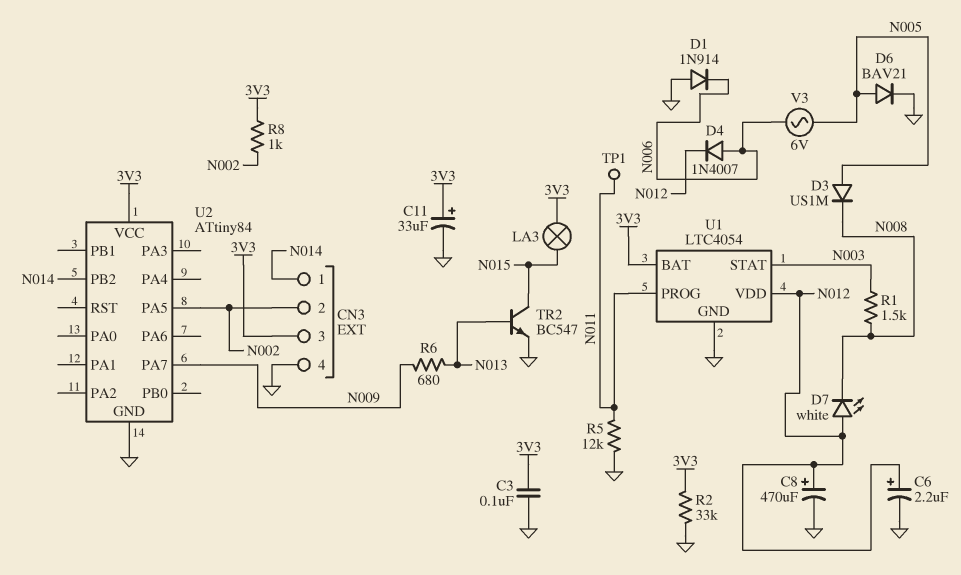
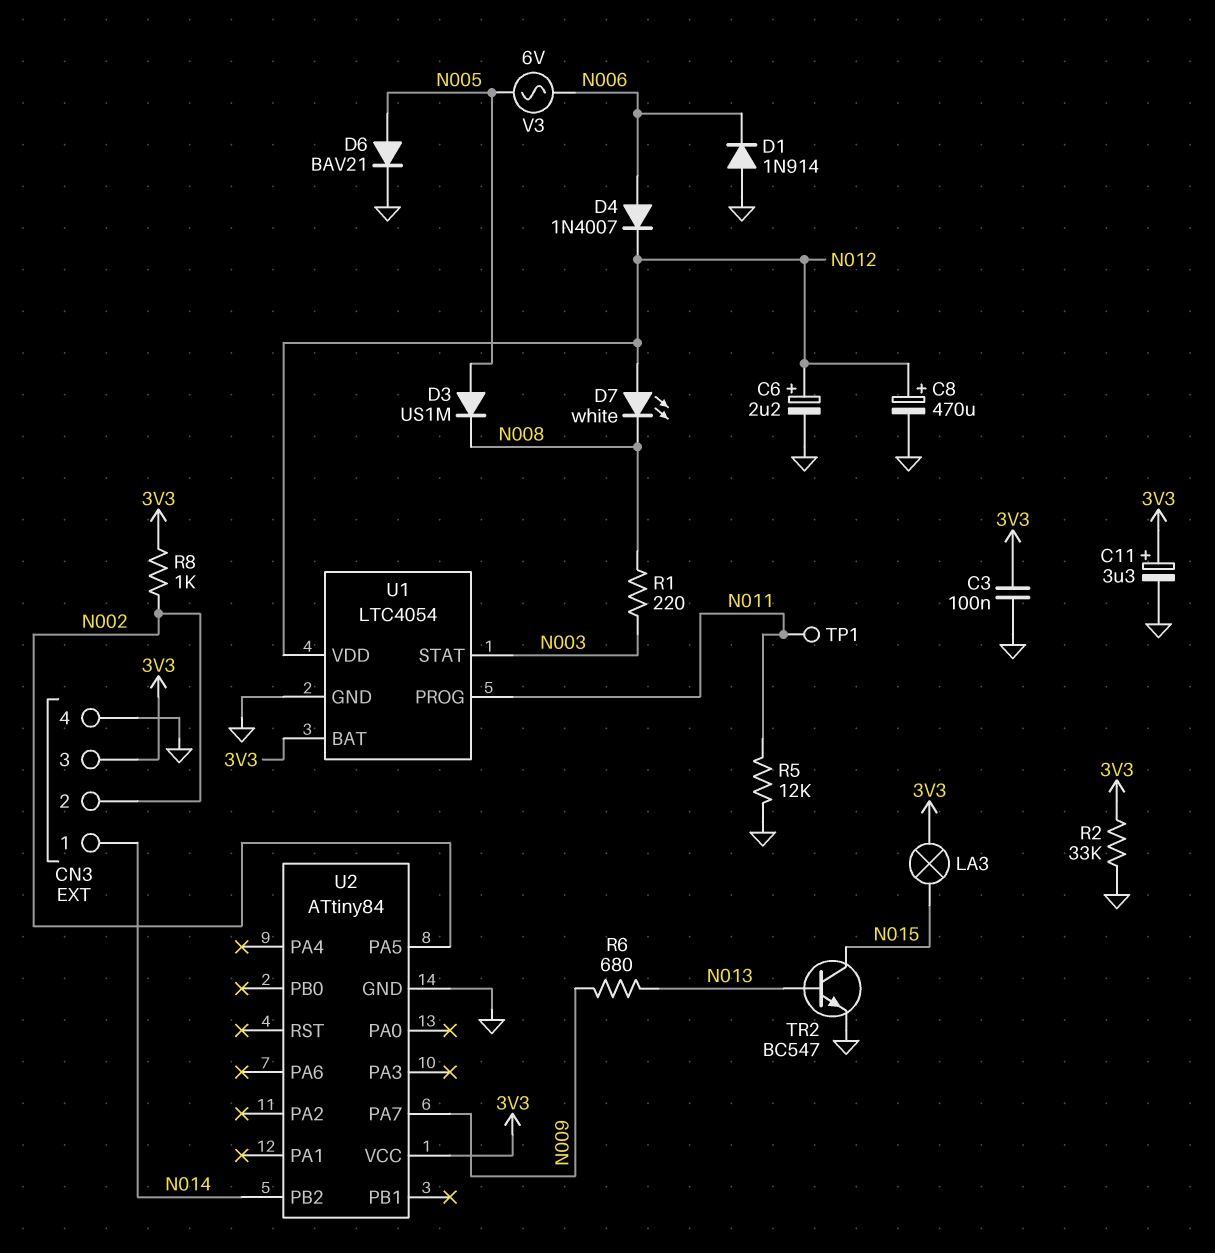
C11: 33uF (plus 3V3, minus GND) -> 3.3uF (plus 3V3, minus GND)
R1: 1.5k (N003, N008) -> 220 (N003, N008)

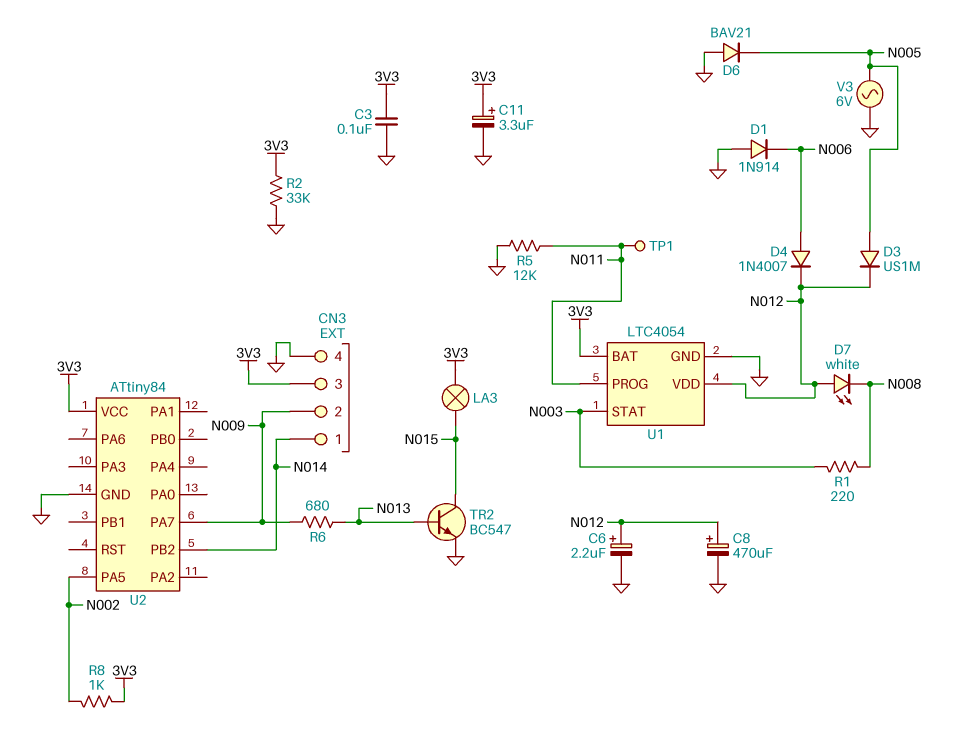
CN3 pin 2: N002 -> N009
D3: diode US1M (A N005, K N008) -> diode US1M (A N005, K N012)
D6: diode BAV21 (A N005, K GND) -> diode BAV21 (A GND, K N005)
V3: AC 6V (N005, N006) -> AC 6V (GND, N005)

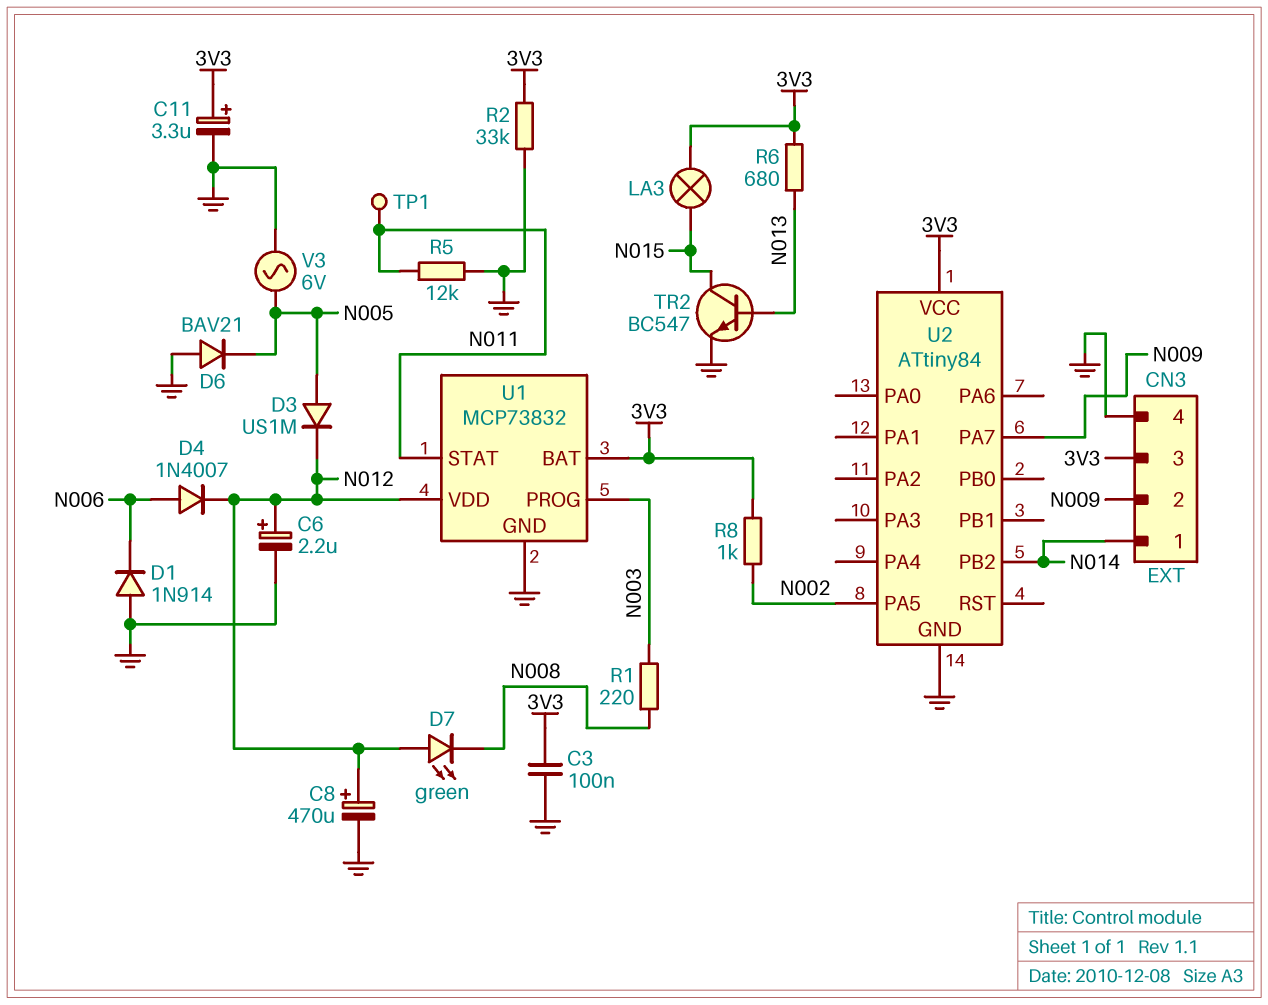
D7: LED white (A N012, K N008) -> LED green (A N012, K N008)
R6: 680 (N009, N013) -> 680 (3V3, N013)
U1: LTC4054 -> MCP73832
U1 pin PROG: N011 -> N003
U1 pin STAT: N003 -> N011

